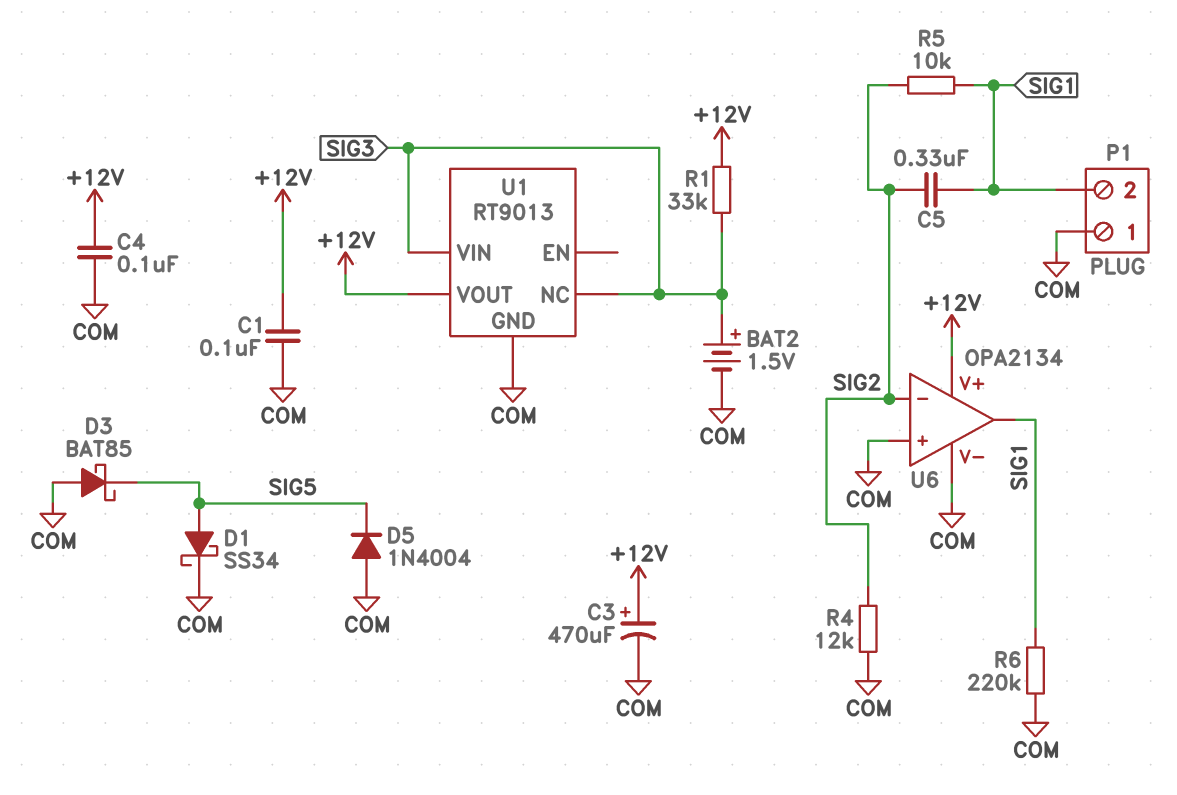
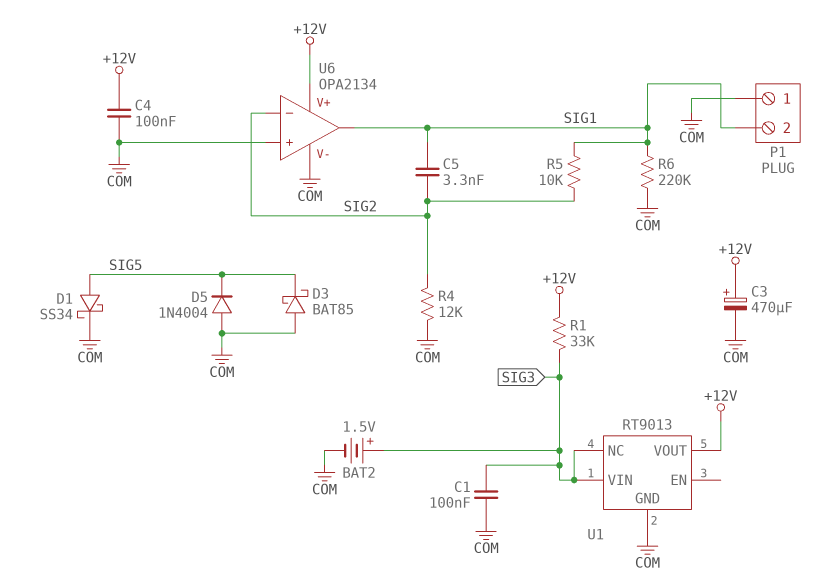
C1: 100nF (+12V, COM) -> 100nF (COM, SIG3)
C5: 330nF (SIG1, SIG2) -> 3.3nF (SIG1, SIG2)

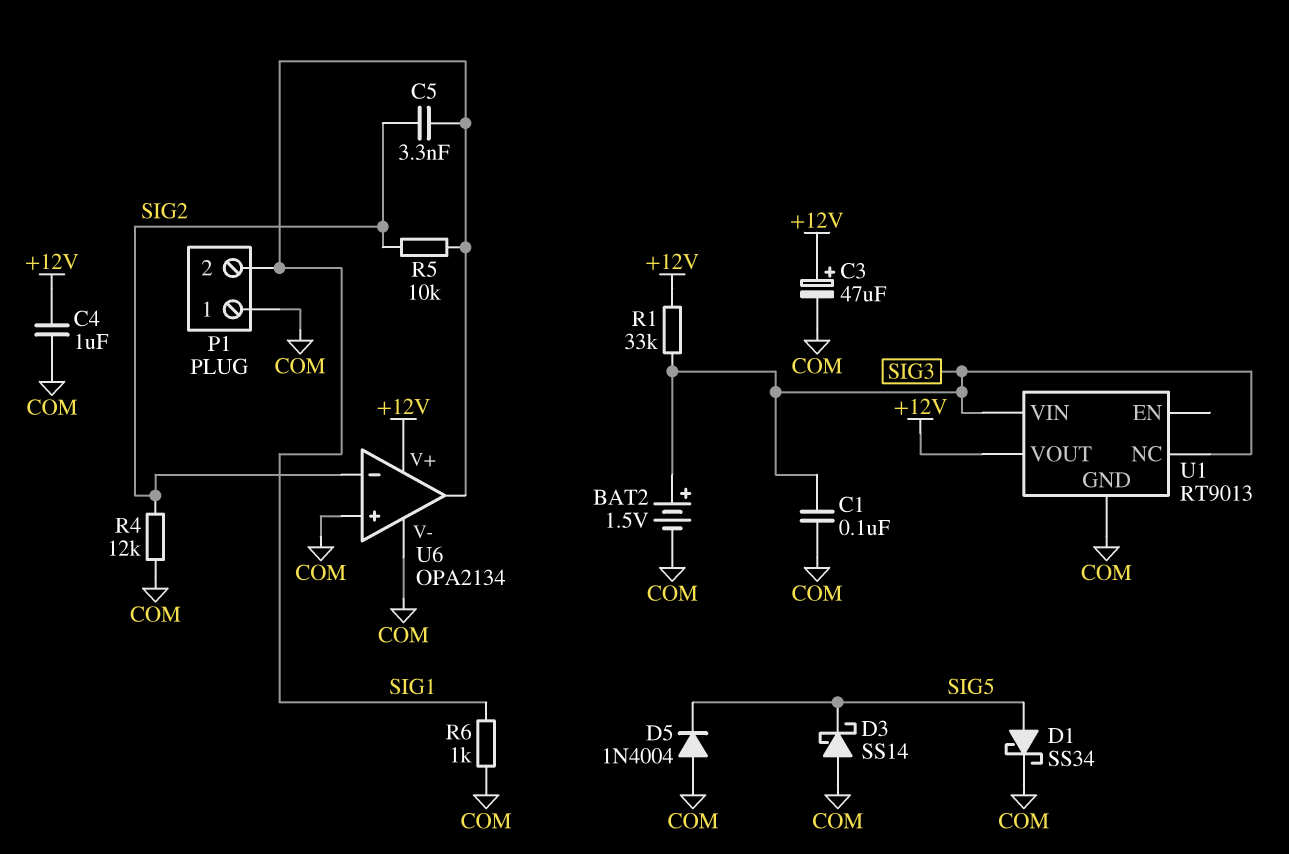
C3: 470uF (plus +12V, minus COM) -> 47uF (plus +12V, minus COM)
C4: 100nF (+12V, COM) -> 1uF (+12V, COM)
D3: schottky BAT85 (A COM, K SIG5) -> schottky SS14 (A COM, K SIG5)
R6: 220k (COM, SIG1) -> 1k (COM, SIG1)

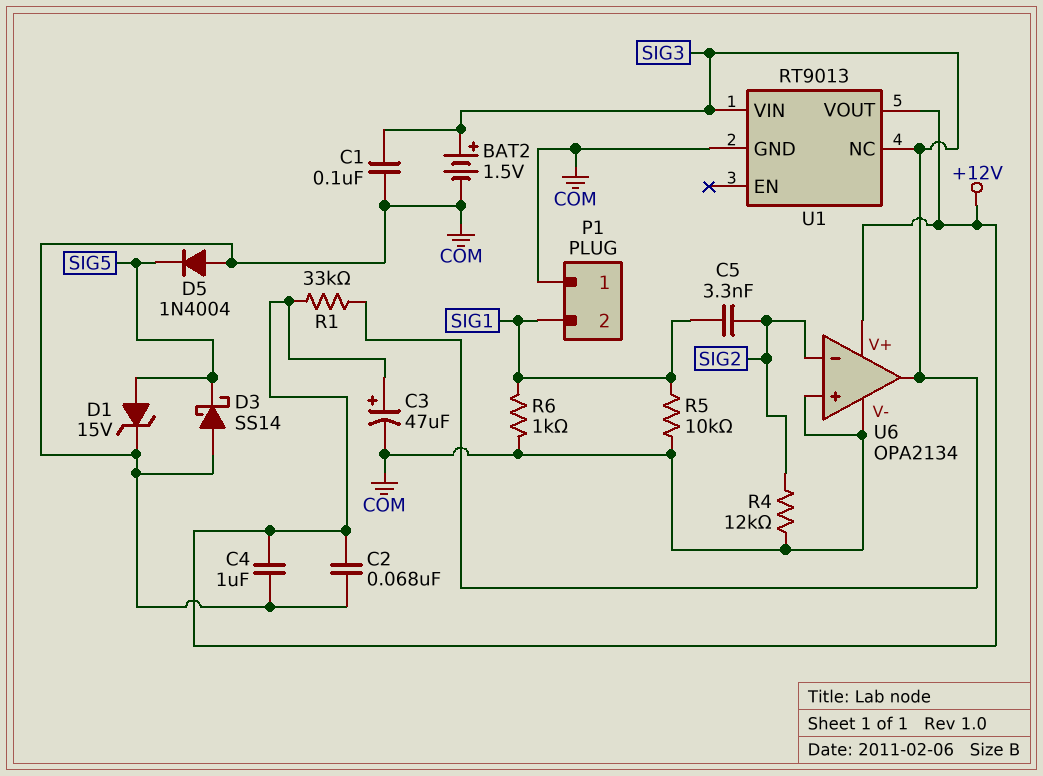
C2: none -> 68nF (+12V, COM)
D1: schottky SS34 (A SIG5, K COM) -> zener 15V (A SIG5, K COM)
R5: 10k (SIG1, SIG2) -> 10k (COM, SIG1)
U6 pin out: SIG1 -> SIG3

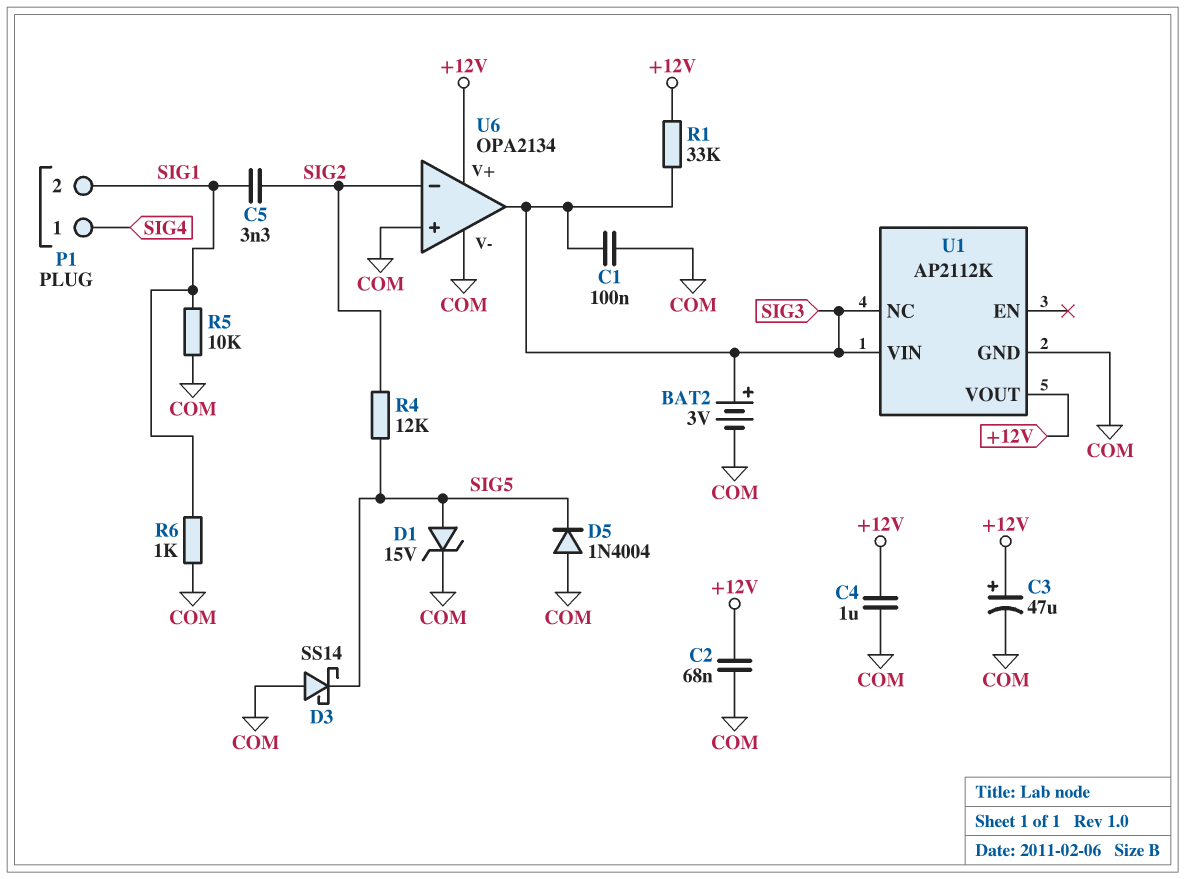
BAT2: 1.5V (plus SIG3, minus COM) -> 3V (plus SIG3, minus COM)
P1 pin 1: COM -> SIG4
R4: 12k (COM, SIG2) -> 12k (SIG2, SIG5)
U1: RT9013 -> AP2112K

